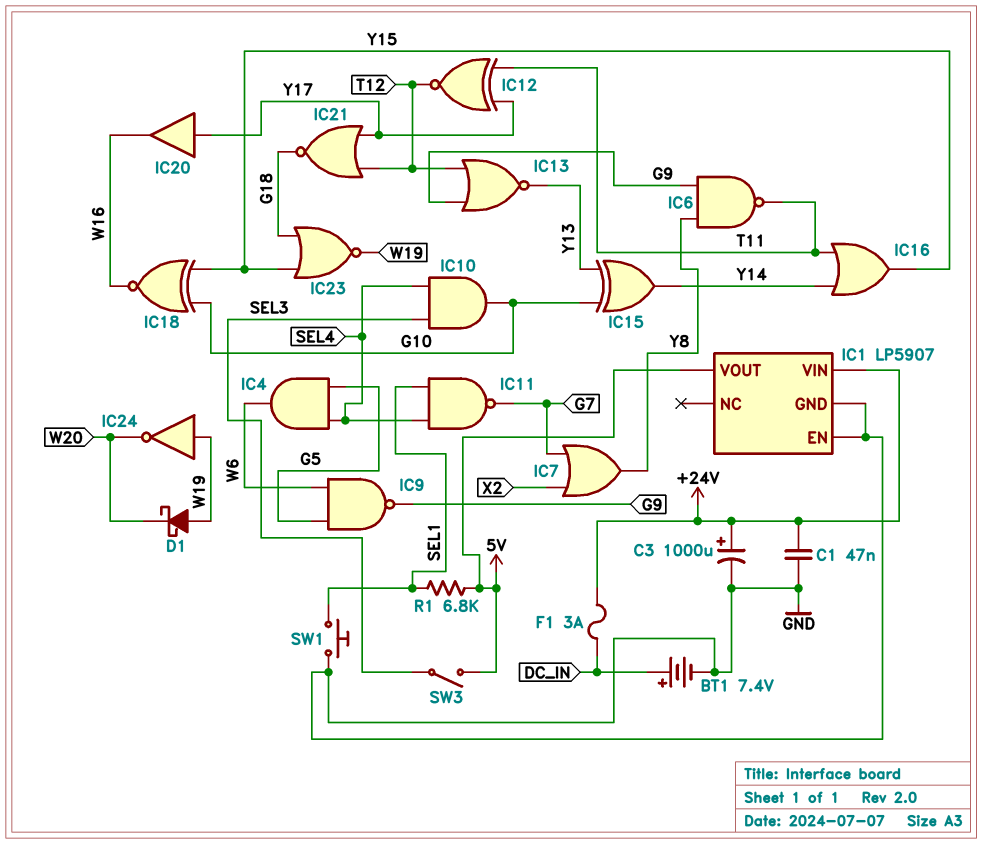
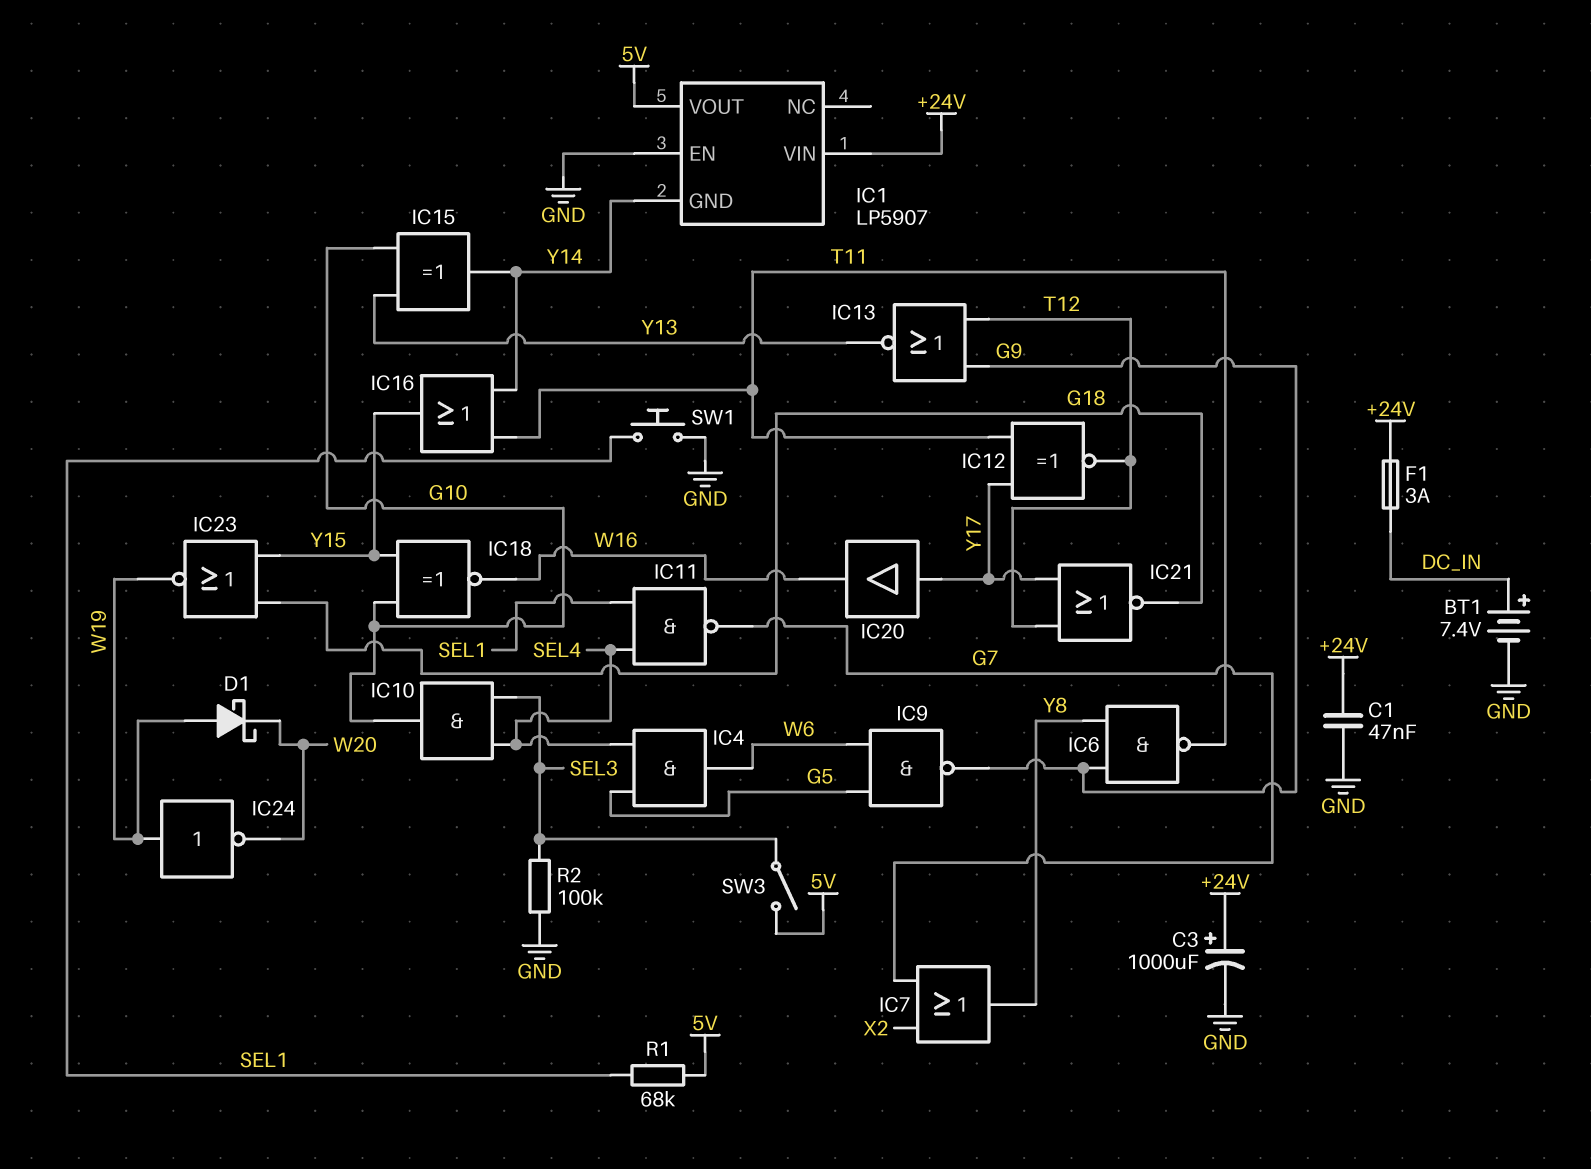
IC1 pin GND: GND -> Y14
R1: 6.8k (5V, SEL1) -> 68k (5V, SEL1)
R2: none -> 100k (GND, SEL3)

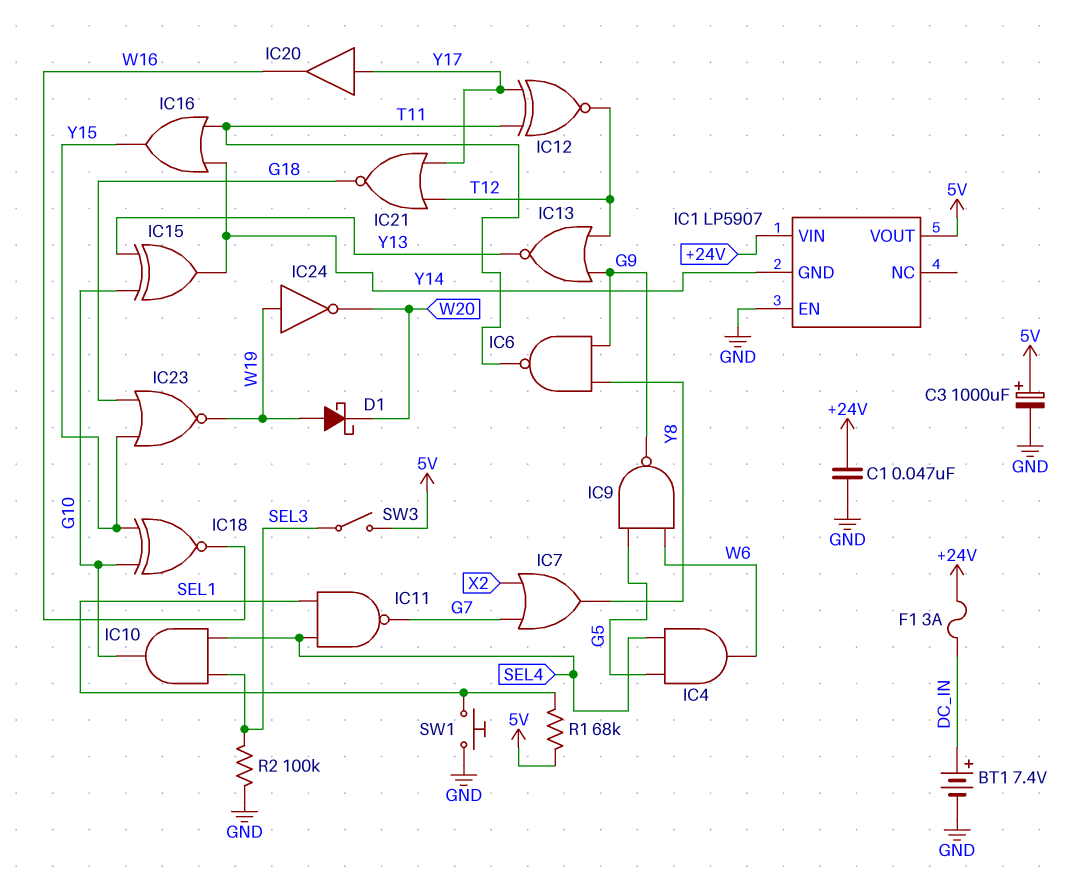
C3: 1000uF (plus +24V, minus GND) -> 1000uF (plus 5V, minus GND)

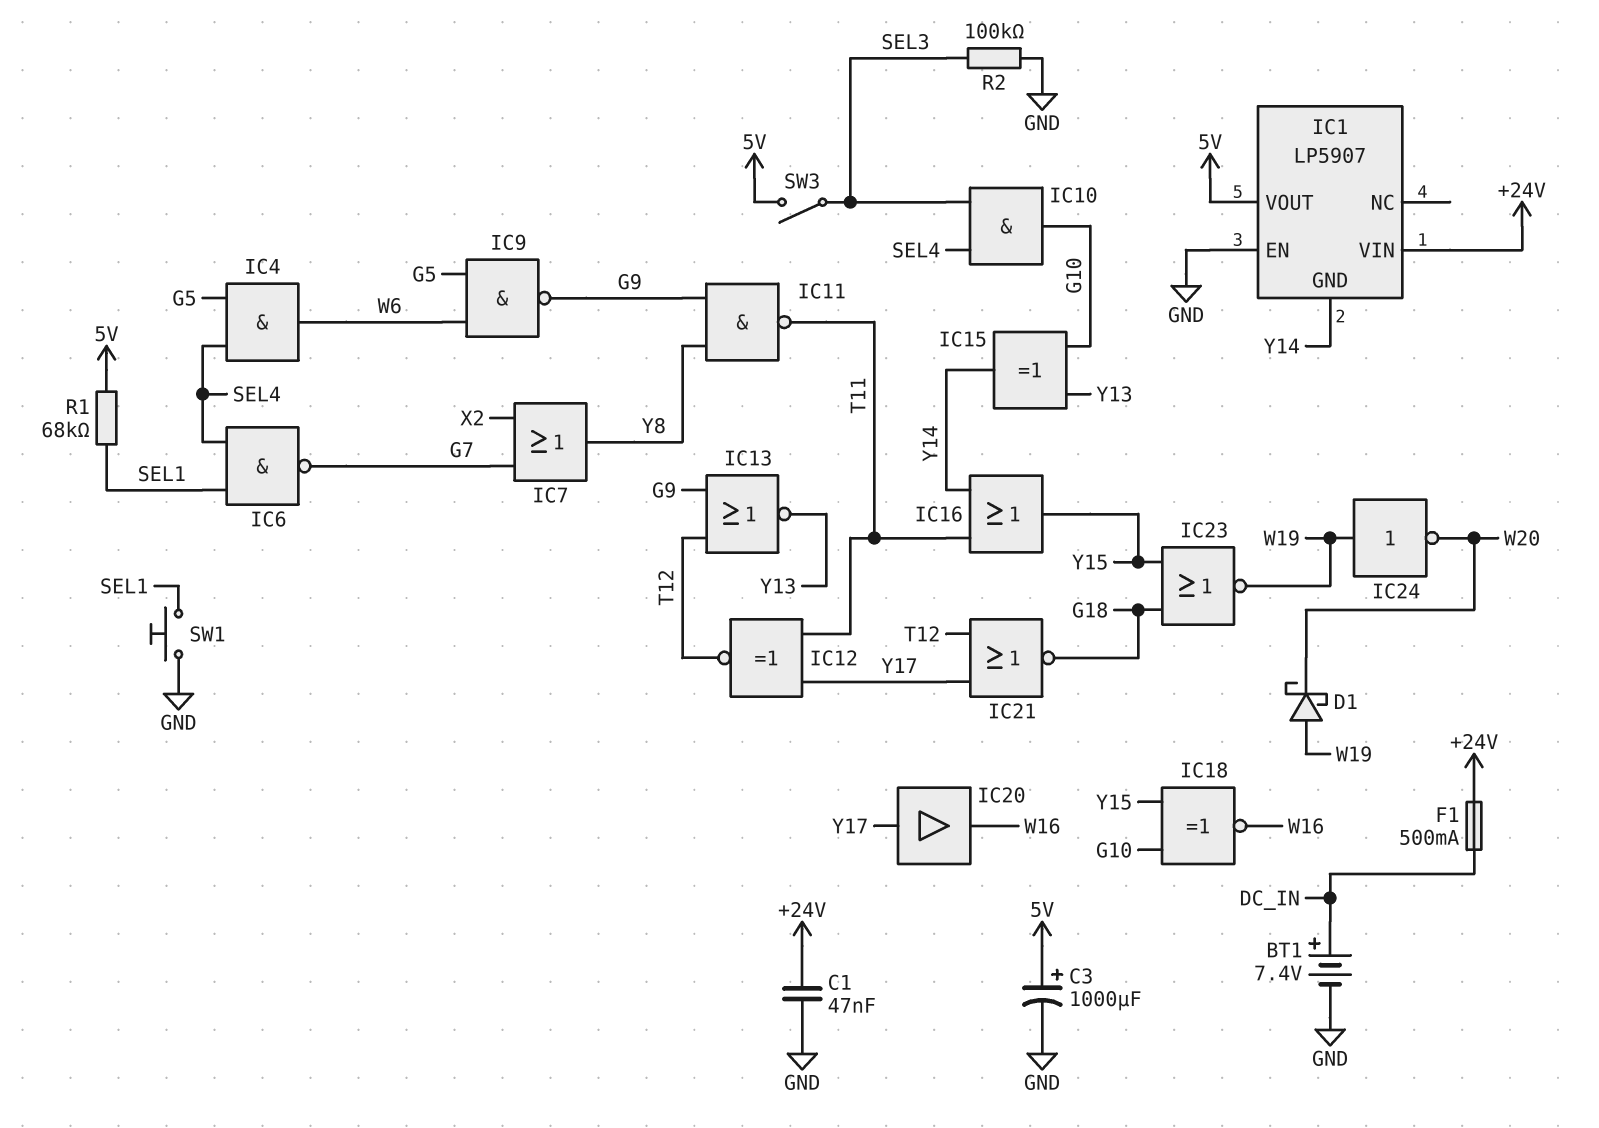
F1: 3A (+24V, DC_IN) -> 500mA (+24V, DC_IN)
IC6: NAND (in G9, in Y8, out T11) -> NAND (in SEL1, in SEL4, out G7)
IC11: NAND (in SEL1, in SEL4, out G7) -> NAND (in G9, in Y8, out T11)

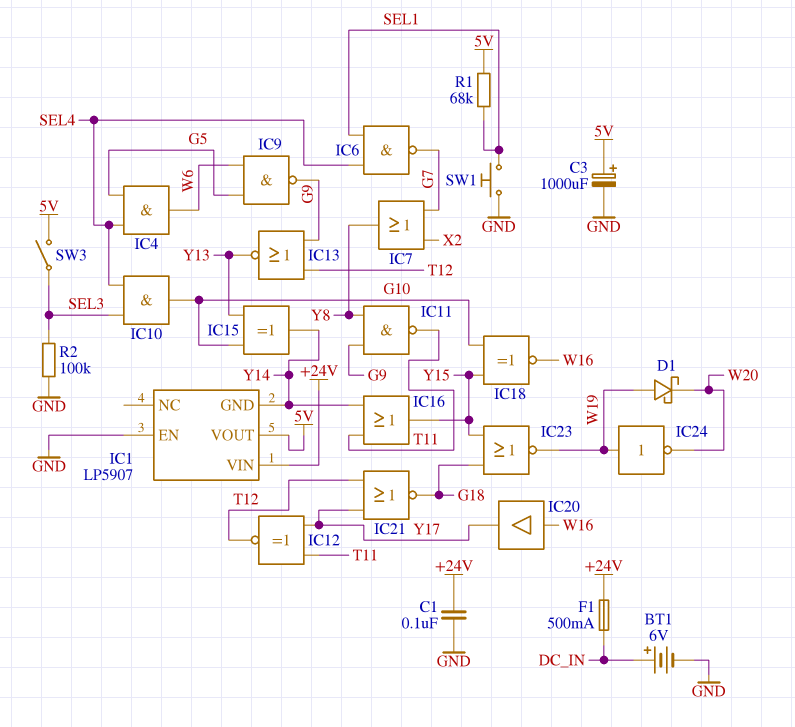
BT1: 7.4V (plus DC_IN, minus GND) -> 6V (plus DC_IN, minus GND)
C1: 47nF (+24V, GND) -> 100nF (+24V, GND)
IC20: buffer (in Y17, out W16) -> buffer (in W16, out Y17)

